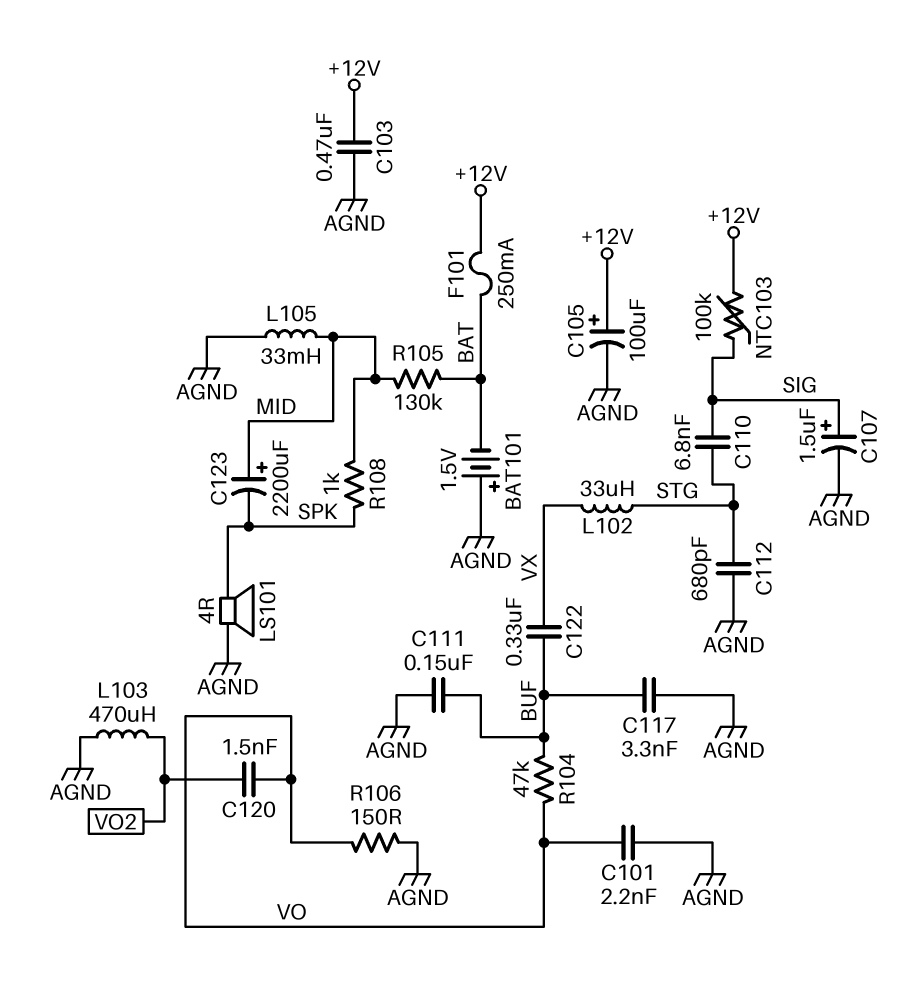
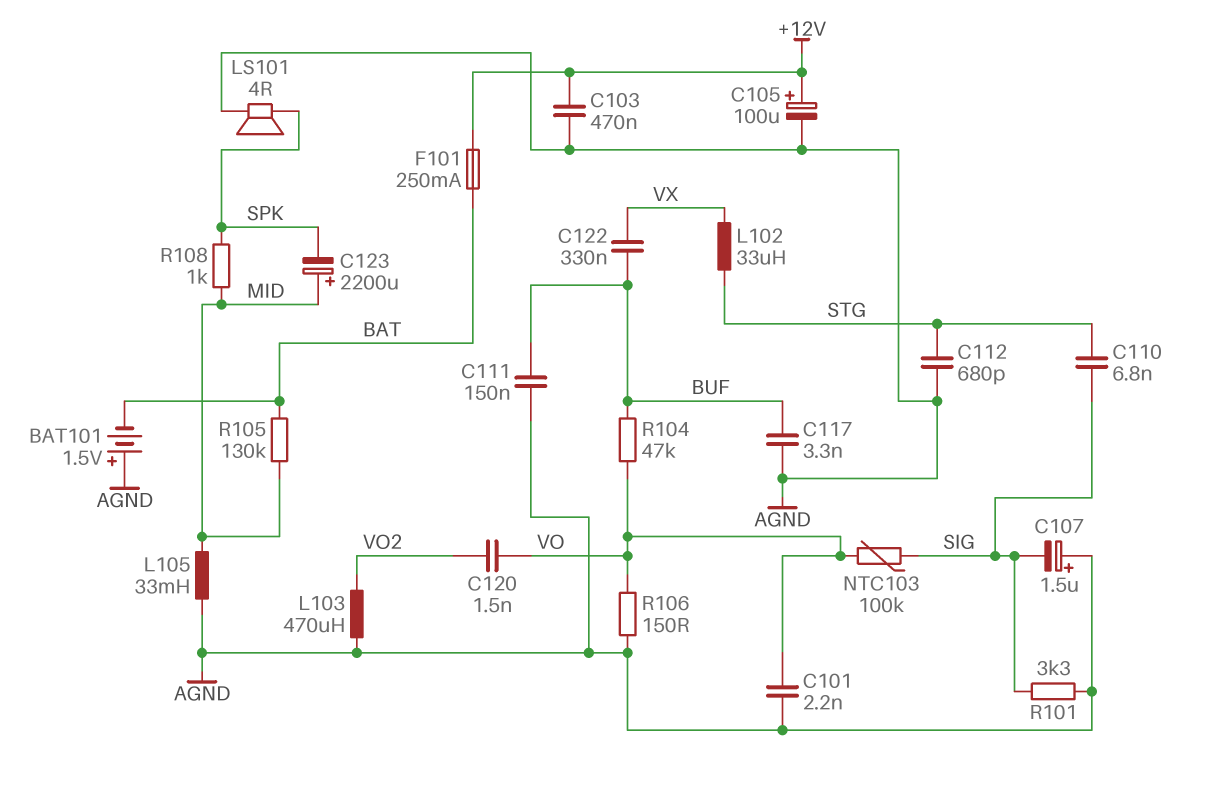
C107: 1.5uF (plus SIG, minus AGND) -> 1.5uF (plus AGND, minus SIG)
NTC103: 100k (+12V, SIG) -> 100k (SIG, VO)
R101: none -> 3.3k (AGND, SIG)

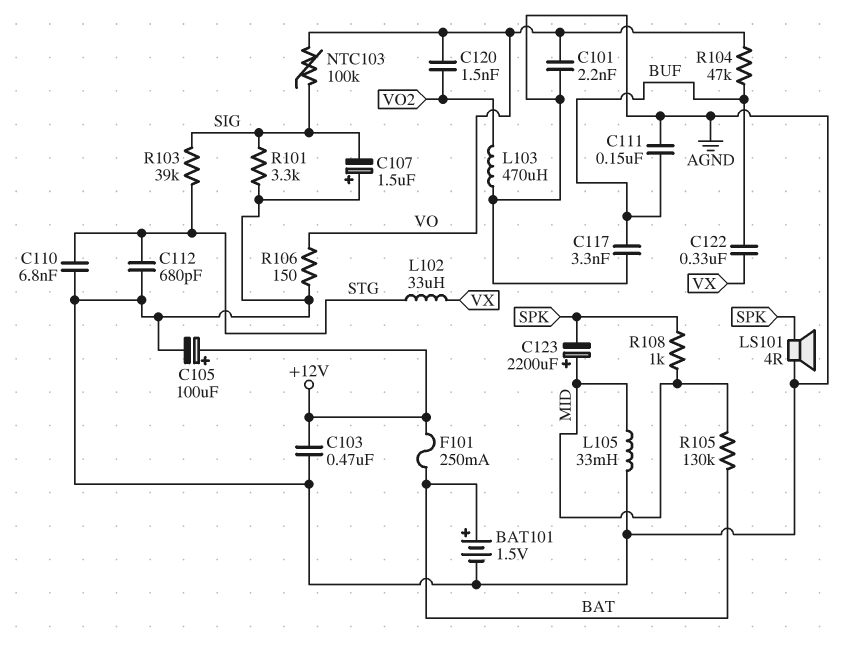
BAT101: 1.5V (plus AGND, minus BAT) -> 1.5V (plus BAT, minus AGND)
C110: 6.8nF (SIG, STG) -> 6.8nF (AGND, STG)
R103: none -> 39k (SIG, STG)

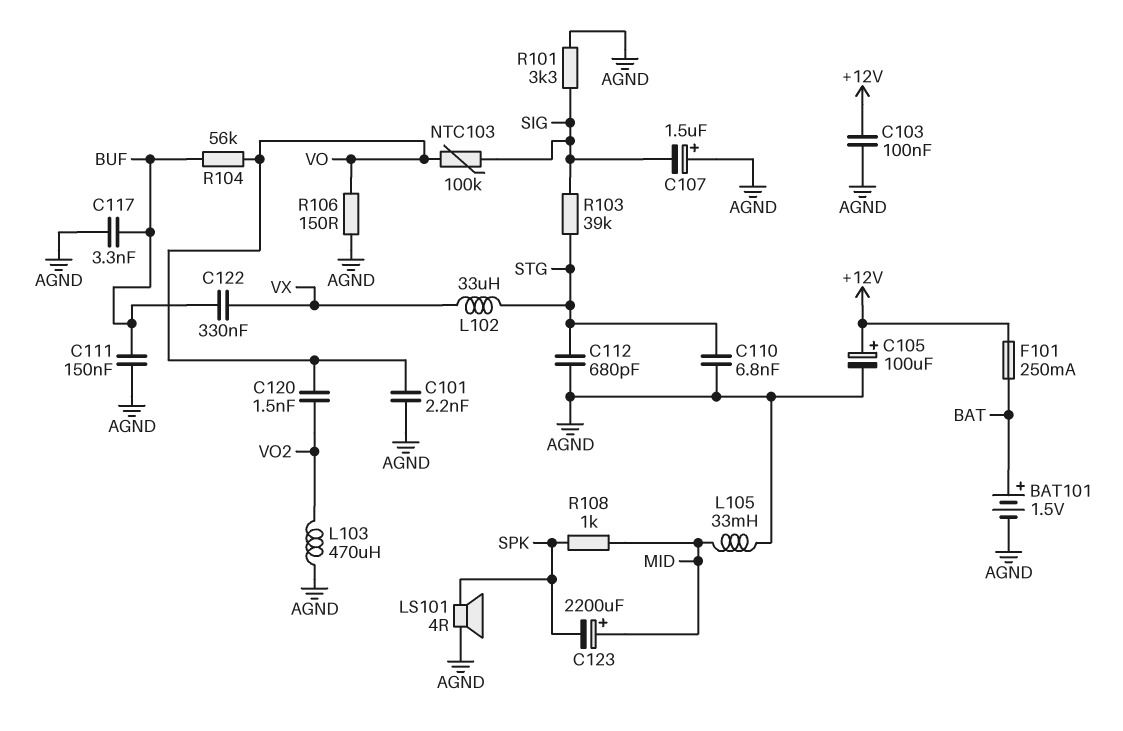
C103: 470nF (+12V, AGND) -> 100nF (+12V, AGND)
R104: 47k (BUF, VO) -> 56k (BUF, VO)
R105: 130k (BAT, MID) -> none

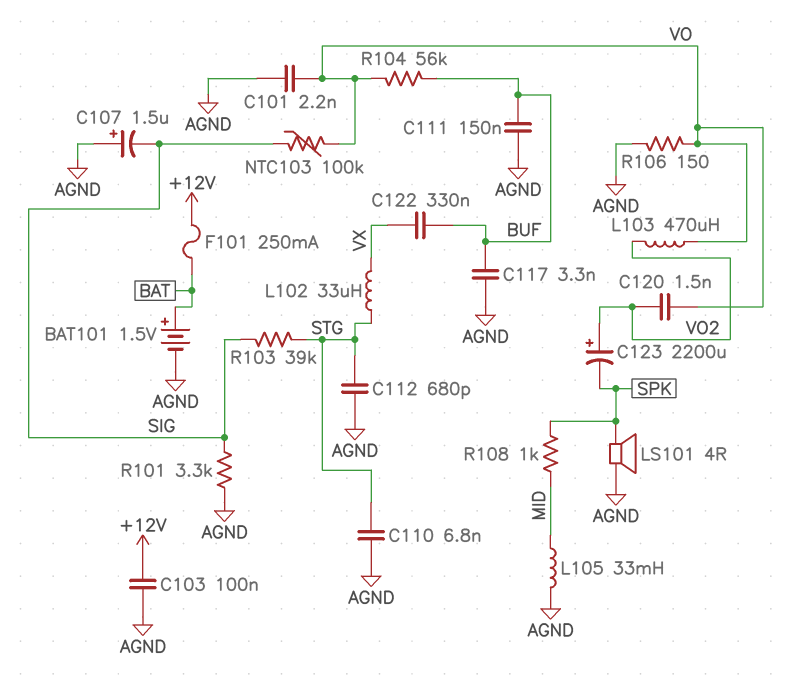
C105: 100uF (plus +12V, minus AGND) -> none
C123: 2200uF (plus MID, minus SPK) -> 2200uF (plus VO2, minus SPK)
L103: 470uH (AGND, VO2) -> 470uH (VO, VO2)

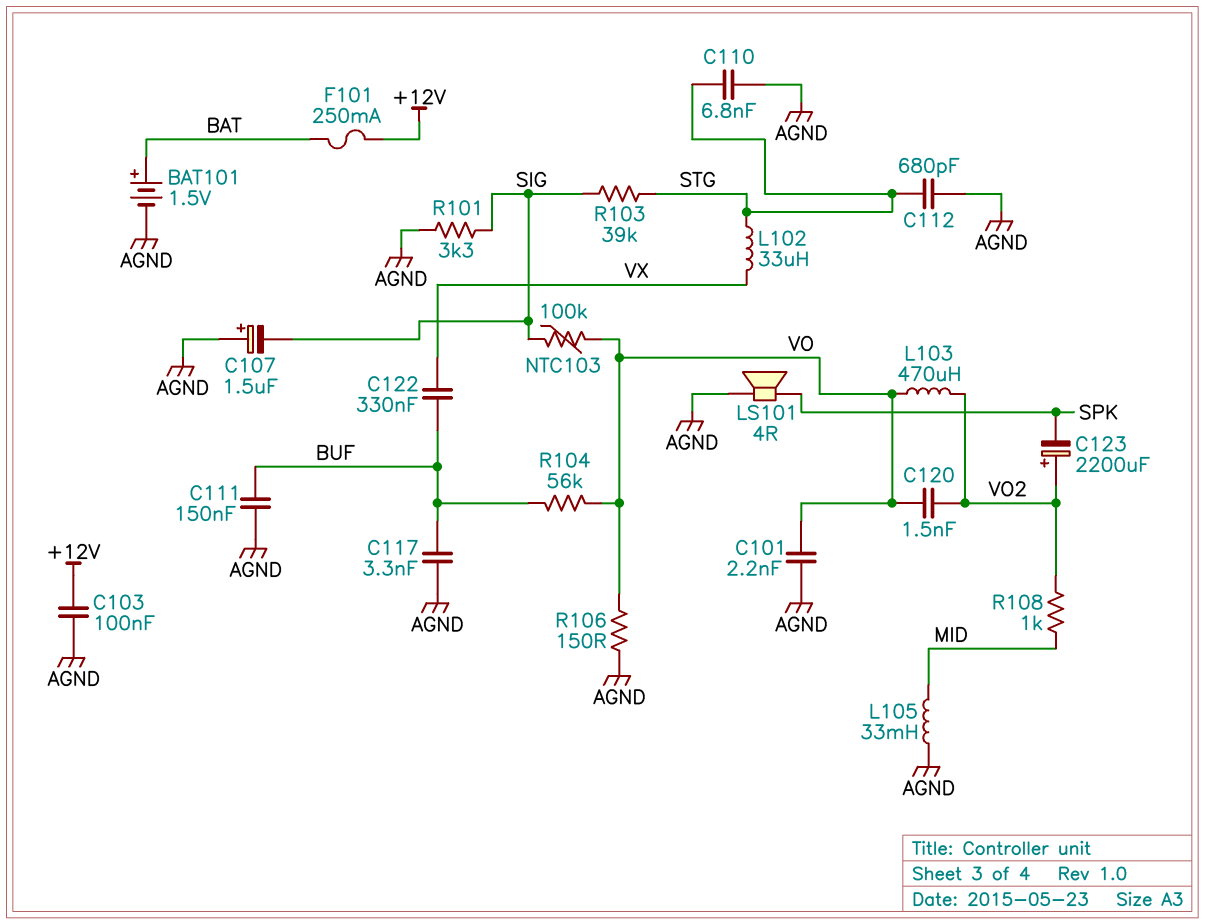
R108: 1k (MID, SPK) -> 1k (MID, VO2)

